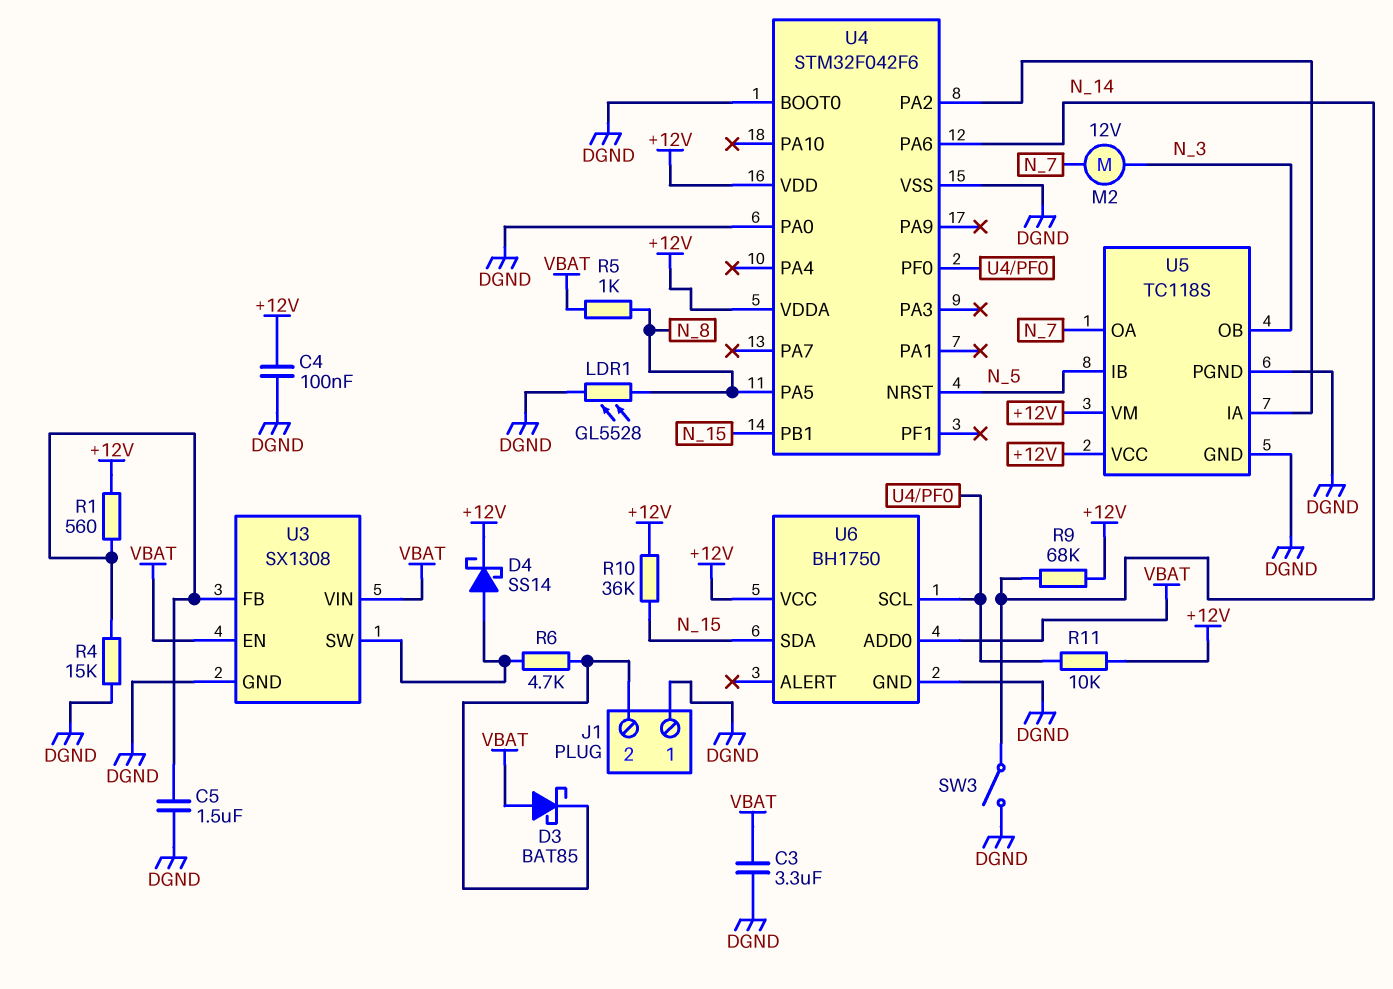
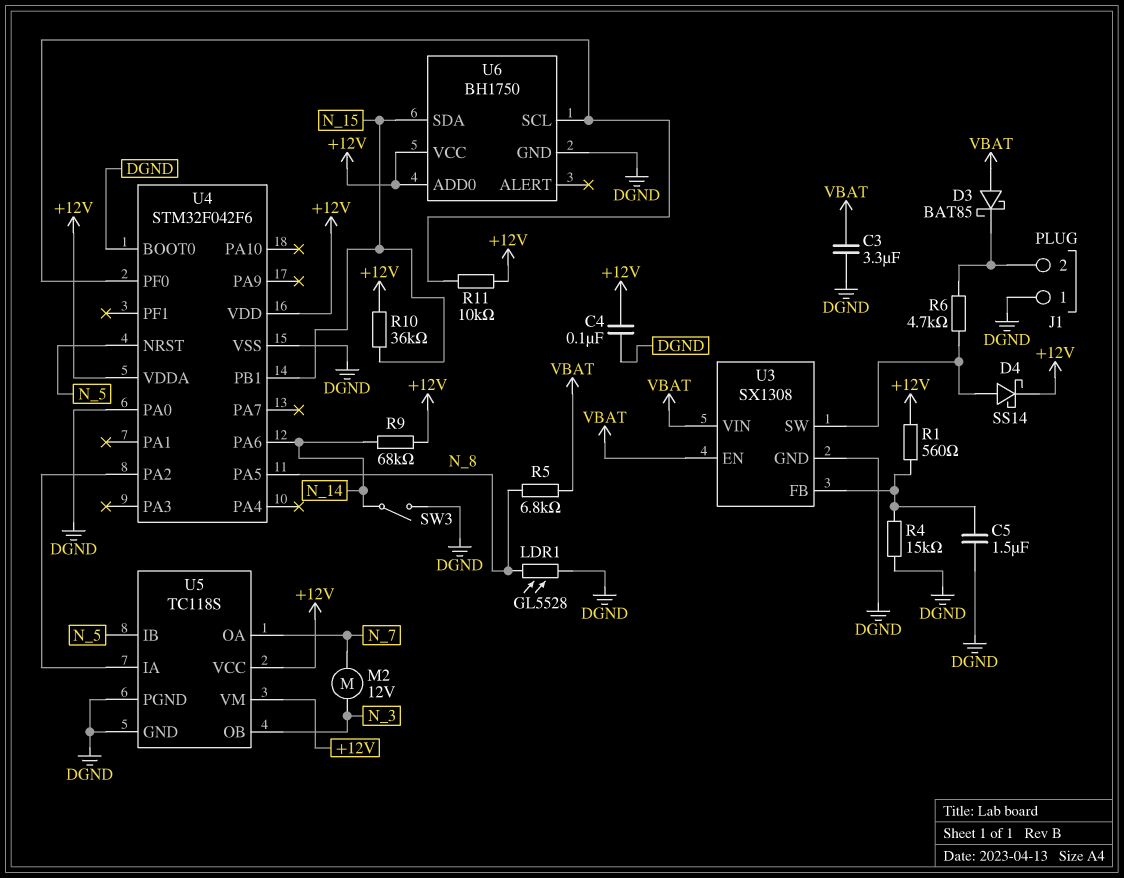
R5: 1k (N_8, VBAT) -> 6.8k (N_8, VBAT)
U6 pin ADD0: VBAT -> +12V

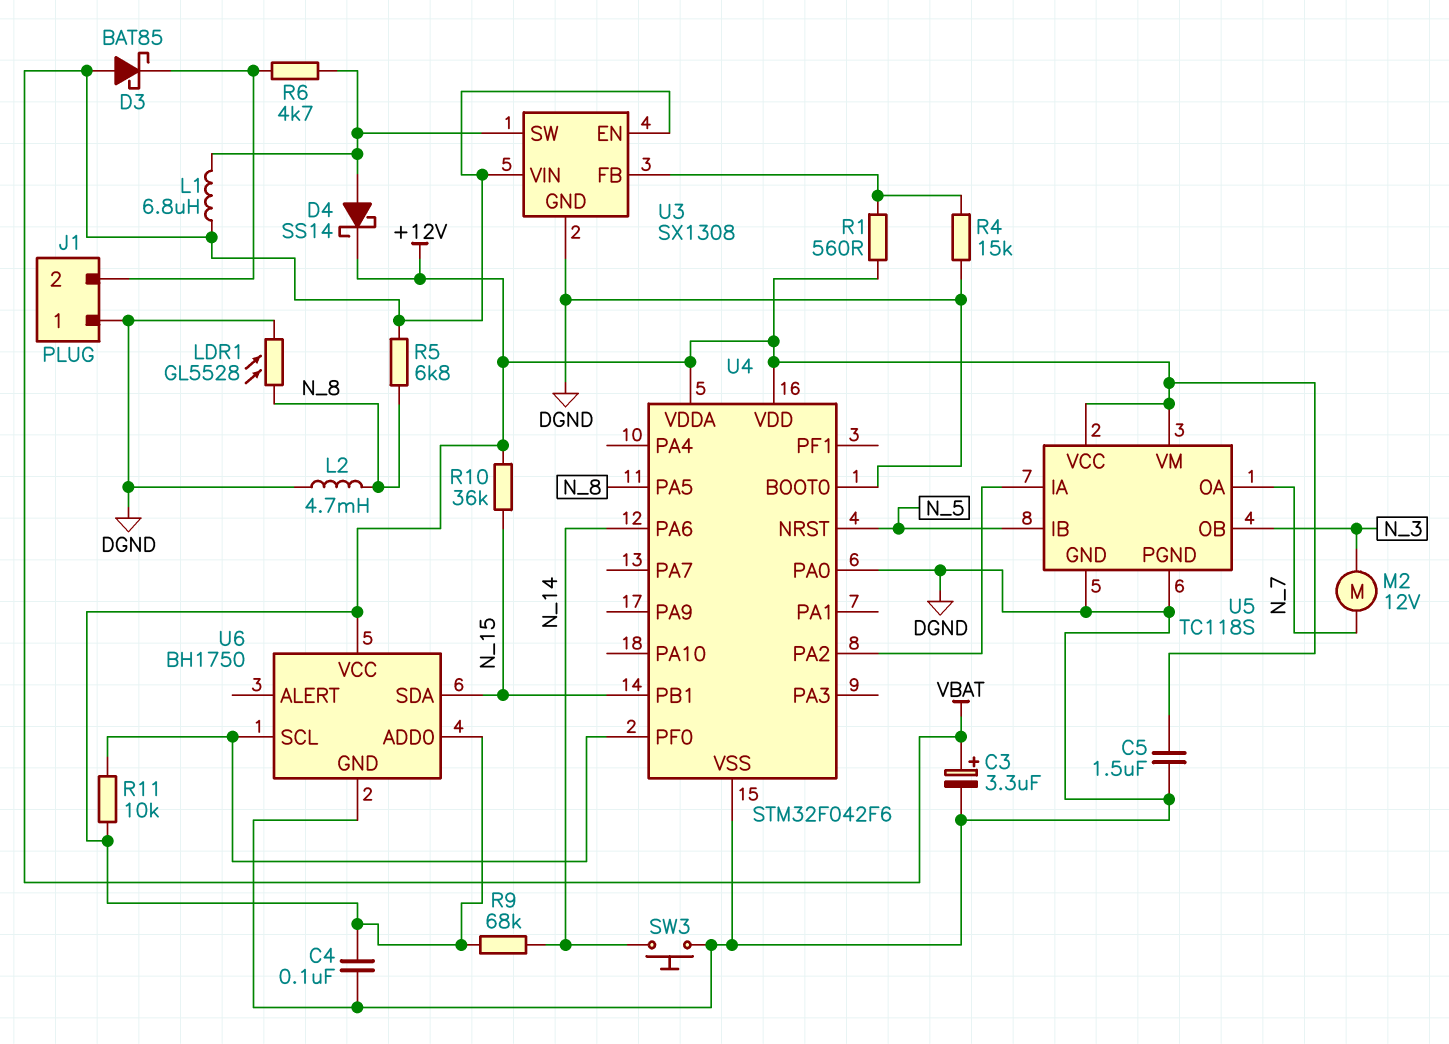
C3: 3.3uF (DGND, VBAT) -> 3.3uF (plus VBAT, minus DGND)
C5: 1.5uF (DGND, U3/FB) -> 1.5uF (+12V, DGND)
L1: none -> 6.8uH (U3/SW, VBAT)
L2: none -> 4.7mH (DGND, N_8)
SW3: switch (DGND, N_14) -> button (DGND, N_14)

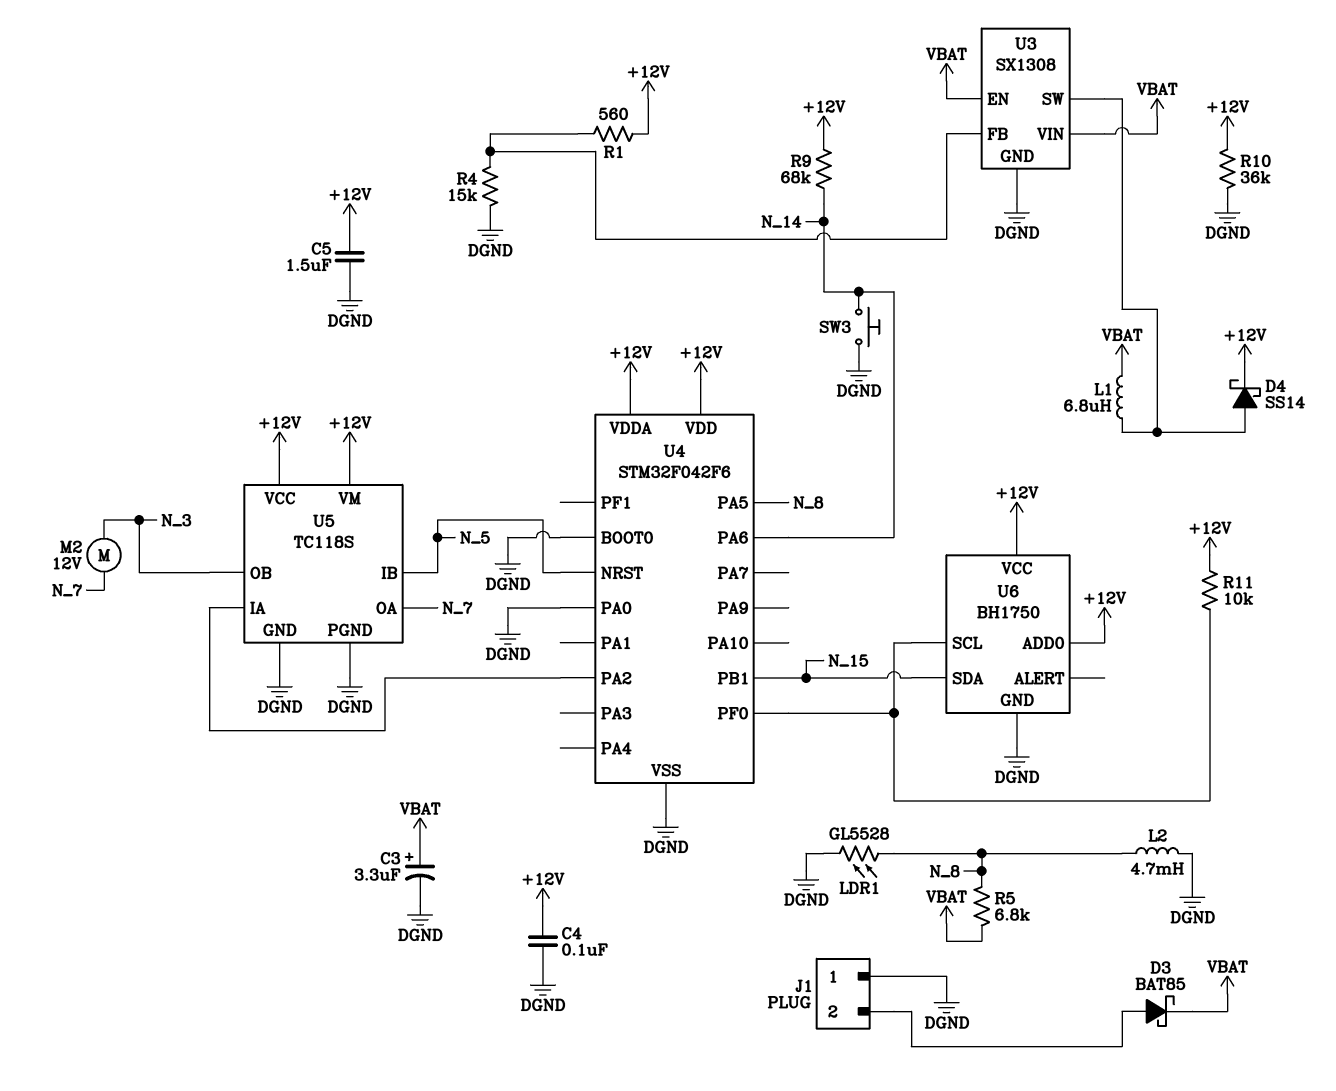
D3: schottky BAT85 (A VBAT, K J1/2) -> schottky BAT85 (A J1/2, K VBAT)
R6: 4.7k (J1/2, U3/SW) -> none
R10: 36k (+12V, N_15) -> 36k (+12V, DGND)

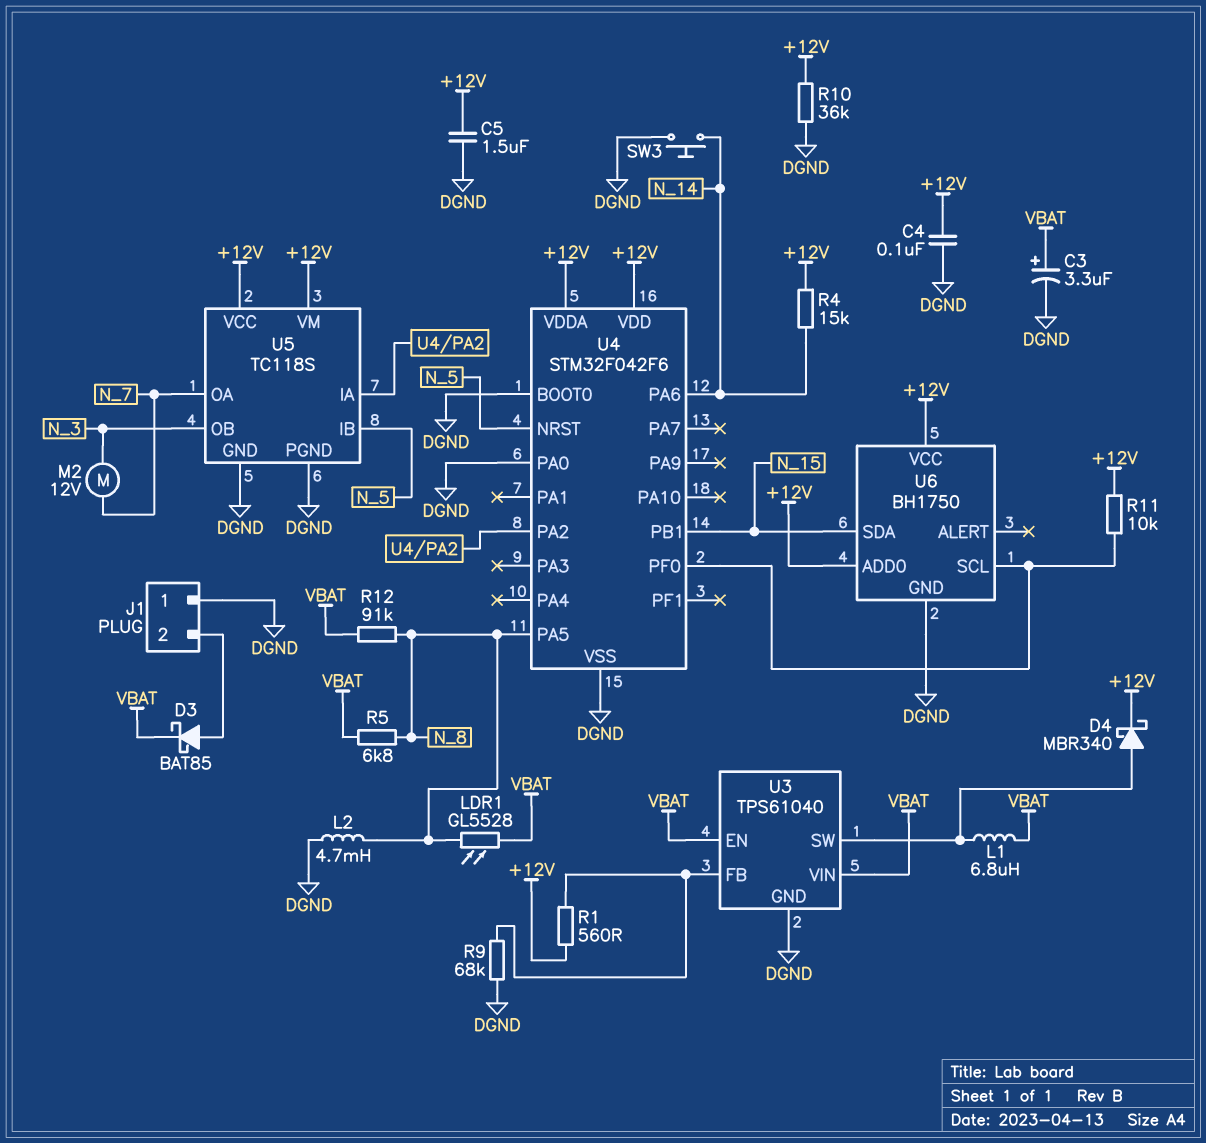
D4: schottky SS14 (A U3/SW, K +12V) -> schottky MBR340 (A U3/SW, K +12V)
LDR1: GL5528 (DGND, N_8) -> GL5528 (N_8, VBAT)
R4: 15k (DGND, U3/FB) -> 15k (+12V, N_14)
R9: 68k (+12V, N_14) -> 68k (DGND, U3/FB)
R12: none -> 91k (N_8, VBAT)
U3: SX1308 -> TPS61040

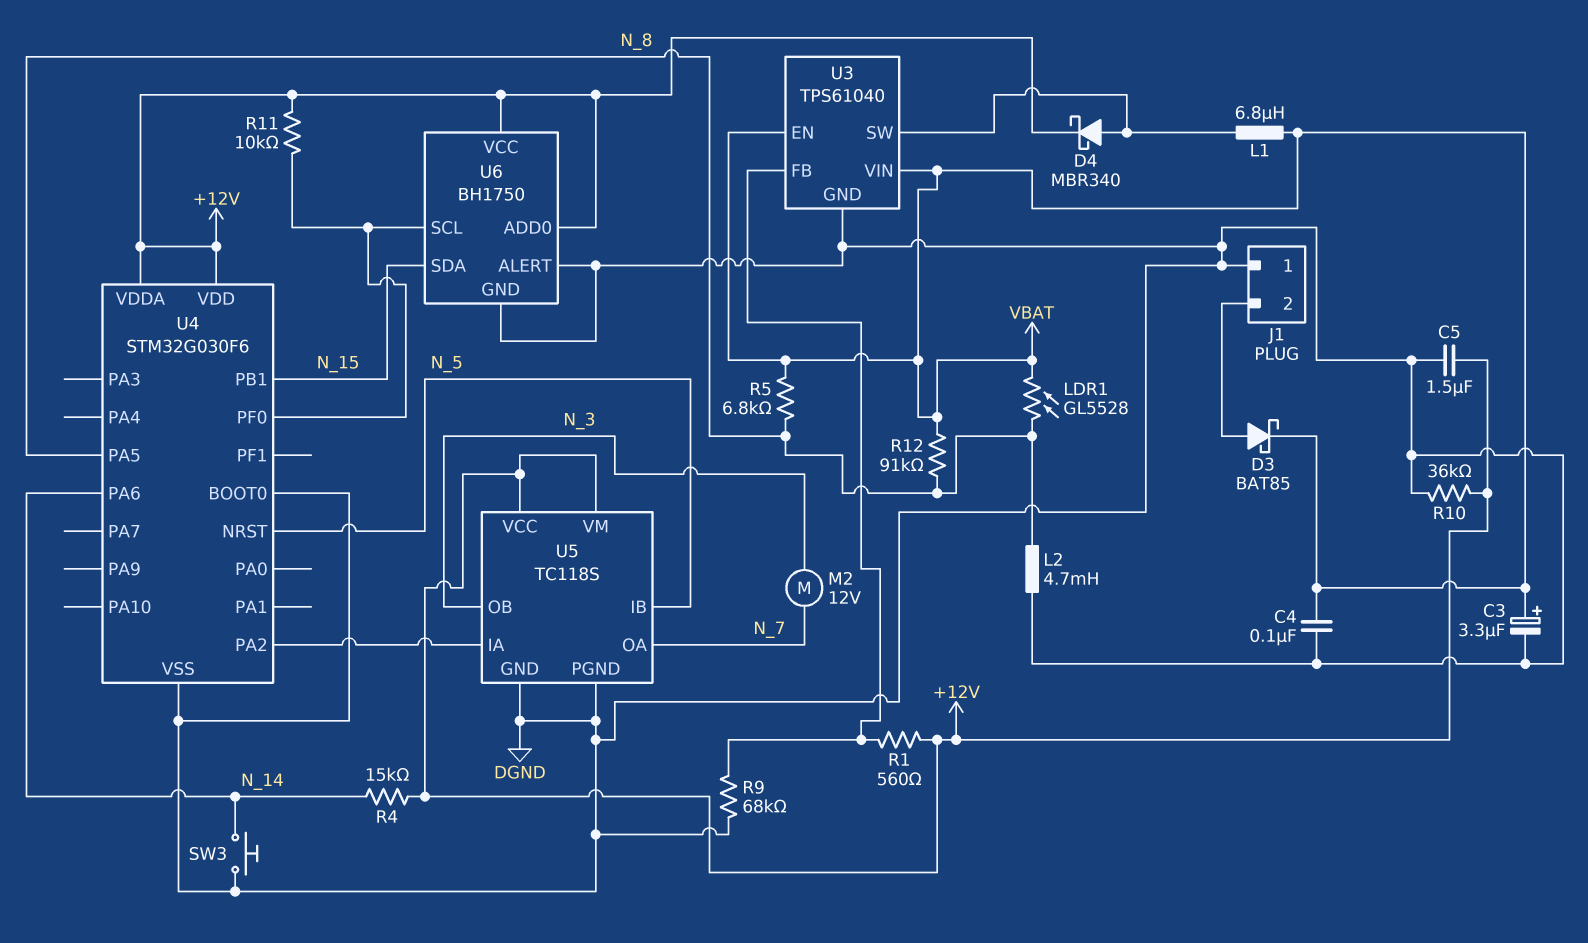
C4: 100nF (+12V, DGND) -> 100nF (DGND, VBAT)
U4: STM32F042F6 -> STM32G030F6
U4 pin PA0: DGND -> none
U6 pin ALERT: none -> DGND

